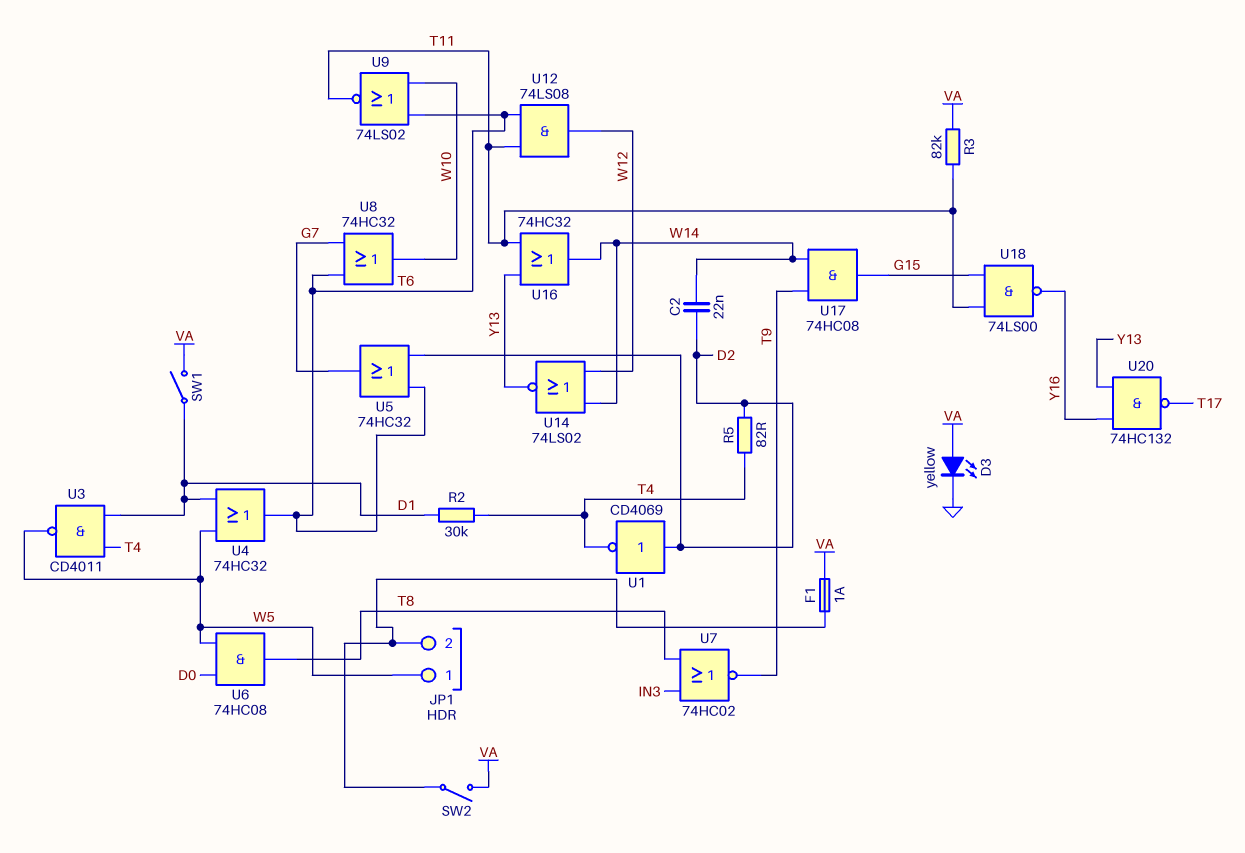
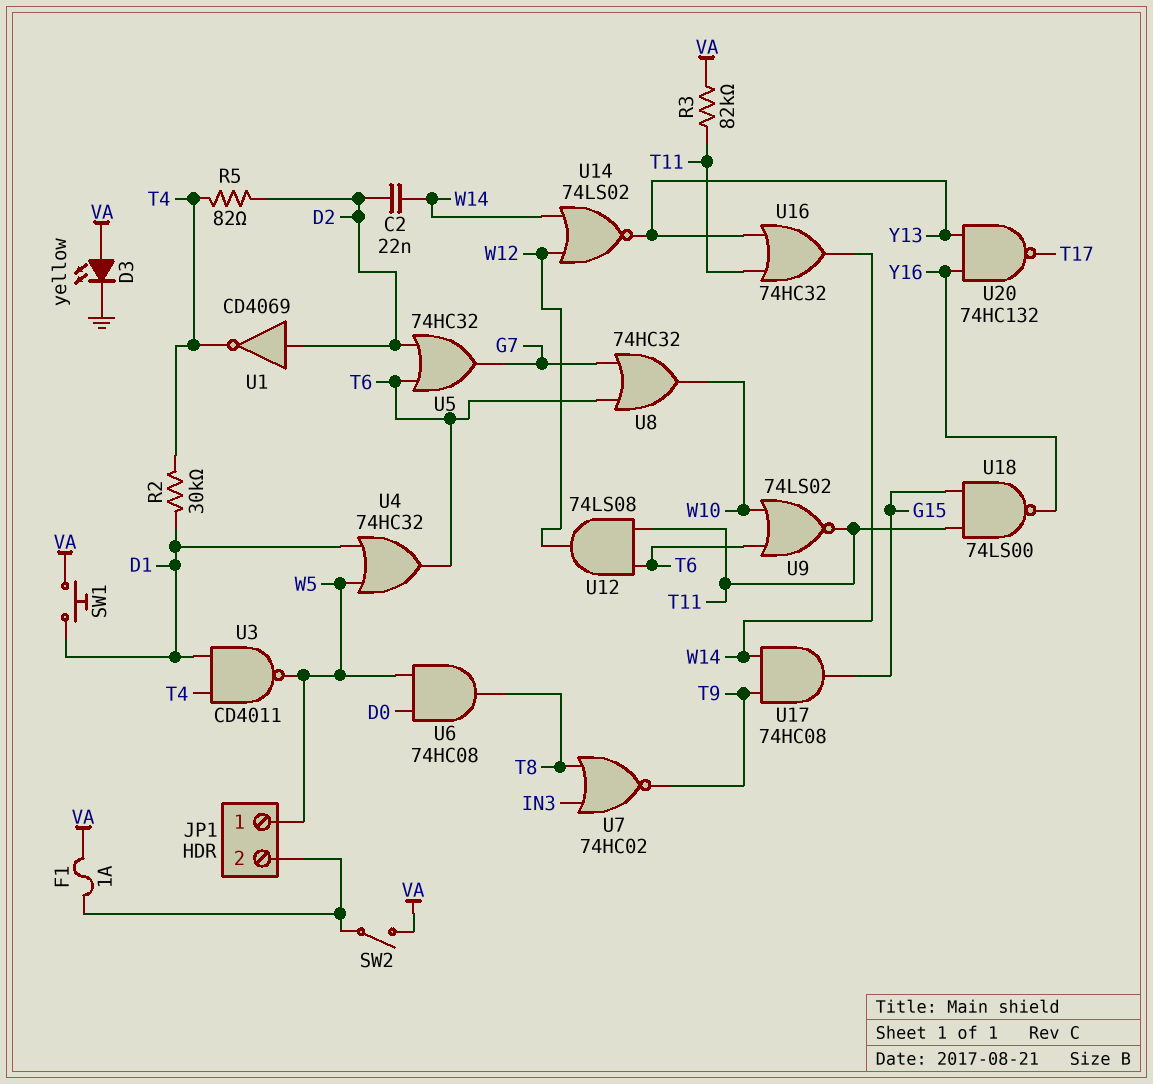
SW1: switch (D1, VA) -> button (D1, VA)

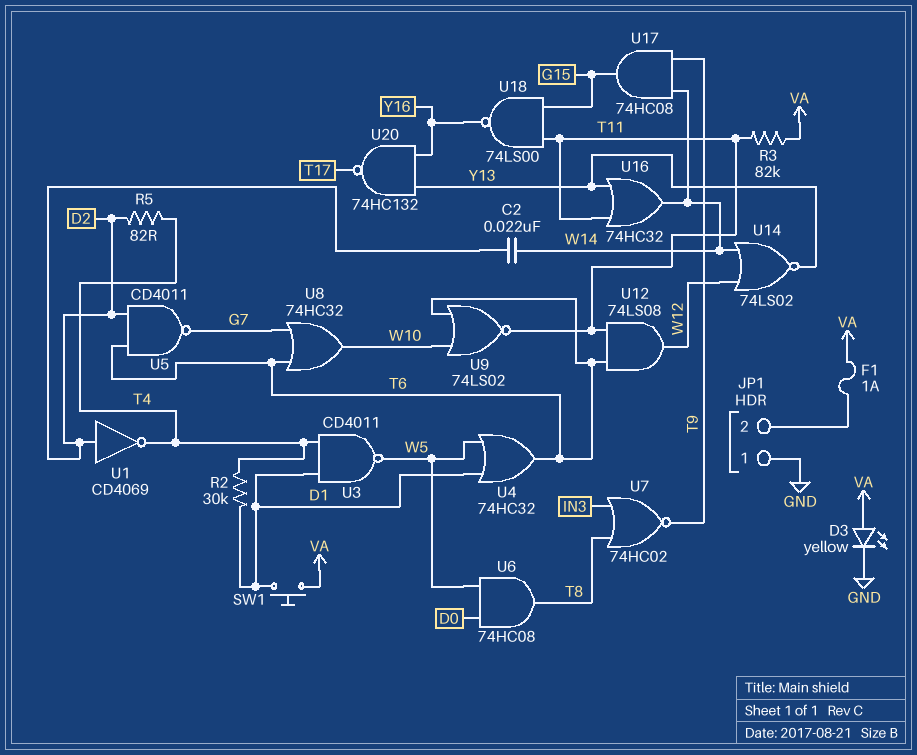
JP1 pin 1: W5 -> GND
SW2: switch (JP1/2, VA) -> none
U5: OR 74HC32 (in D2, in T6, out G7) -> NAND CD4011 (in D2, in T6, out G7)

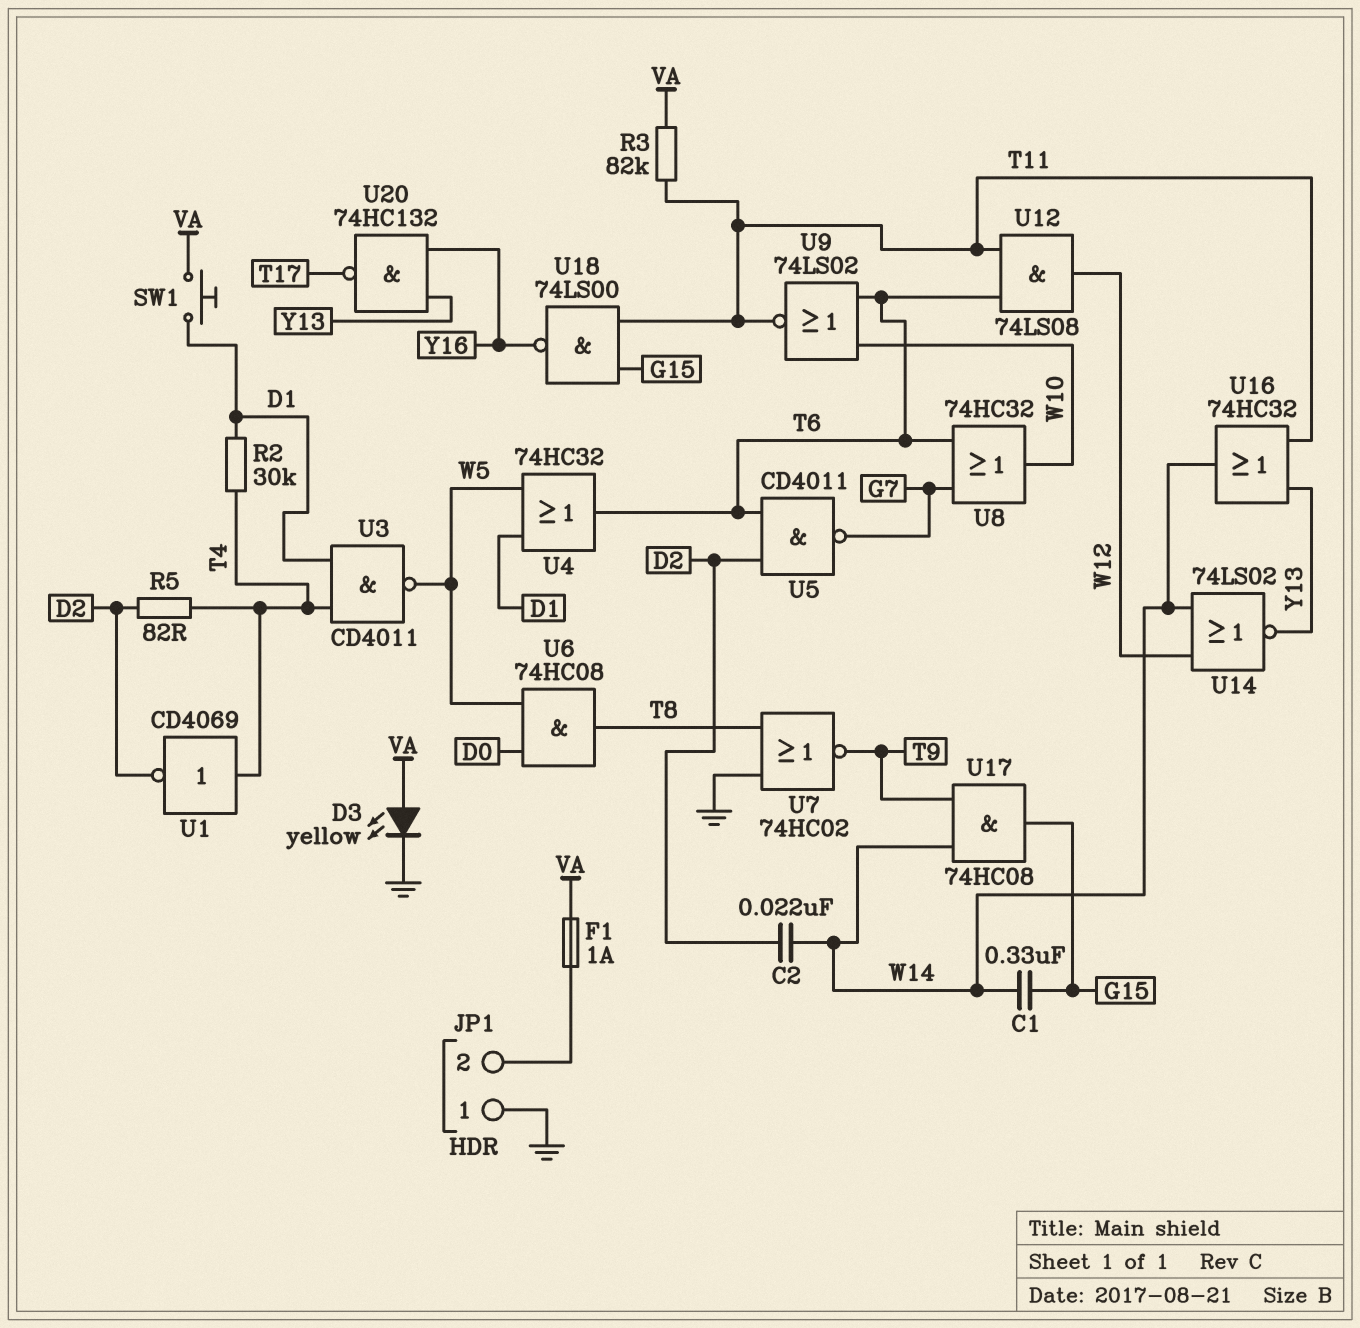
C1: none -> 330nF (G15, W14)
U1: NOT CD4069 (in D2, out T4) -> NOT CD4069 (in T4, out D2)
U7: NOR 74HC02 (in IN3, in T8, out T9) -> NOR 74HC02 (in GND, in T8, out T9)

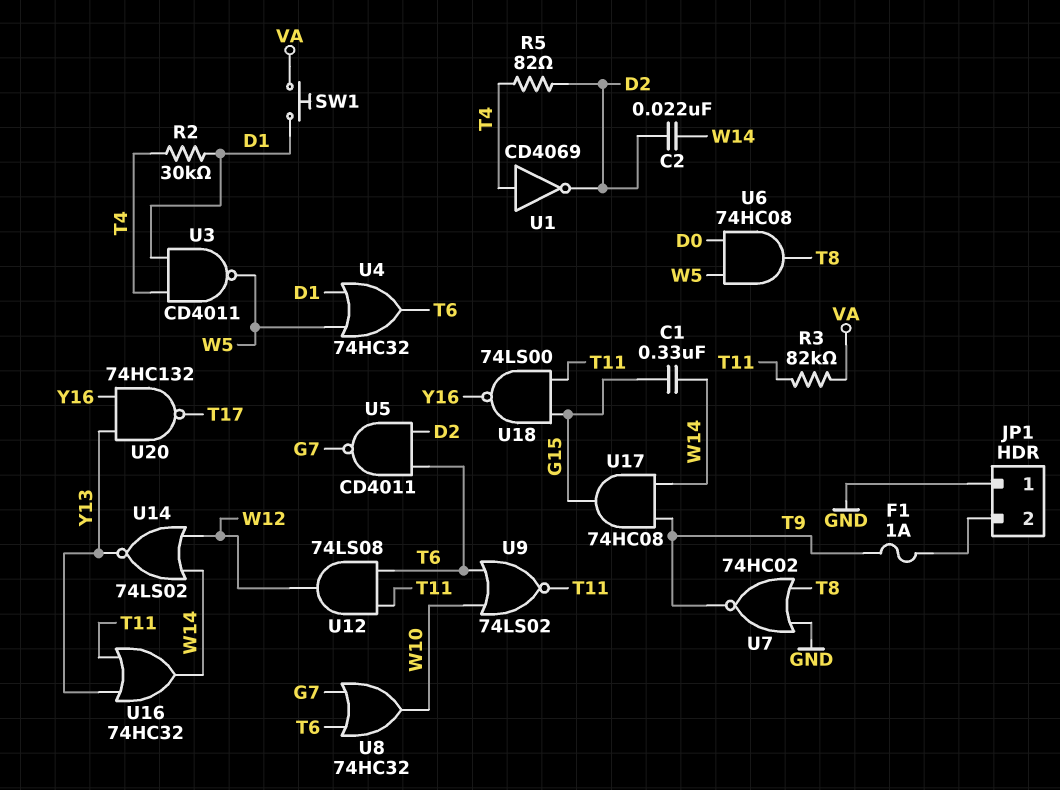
D3: LED yellow (A VA, K GND) -> none
F1: 1A (JP1/2, VA) -> 1A (JP1/2, T9)

